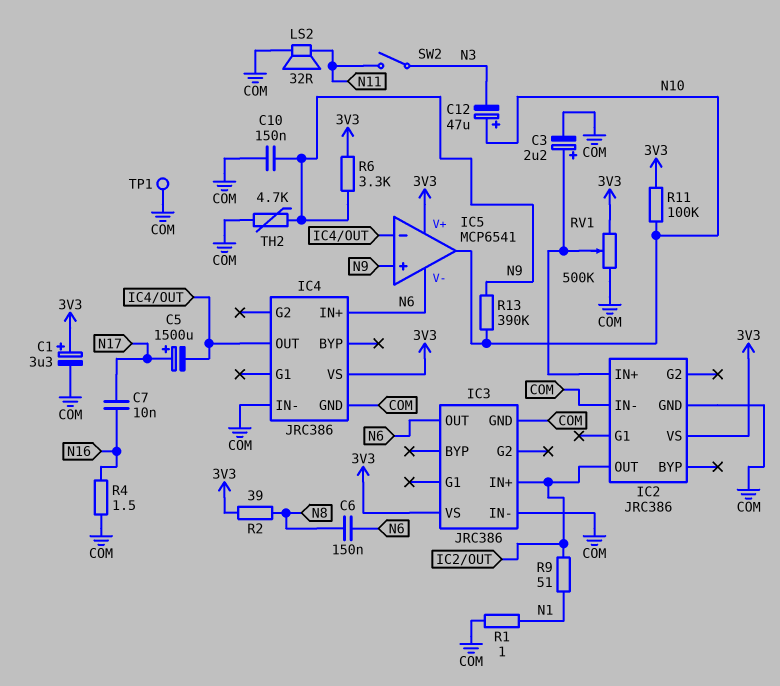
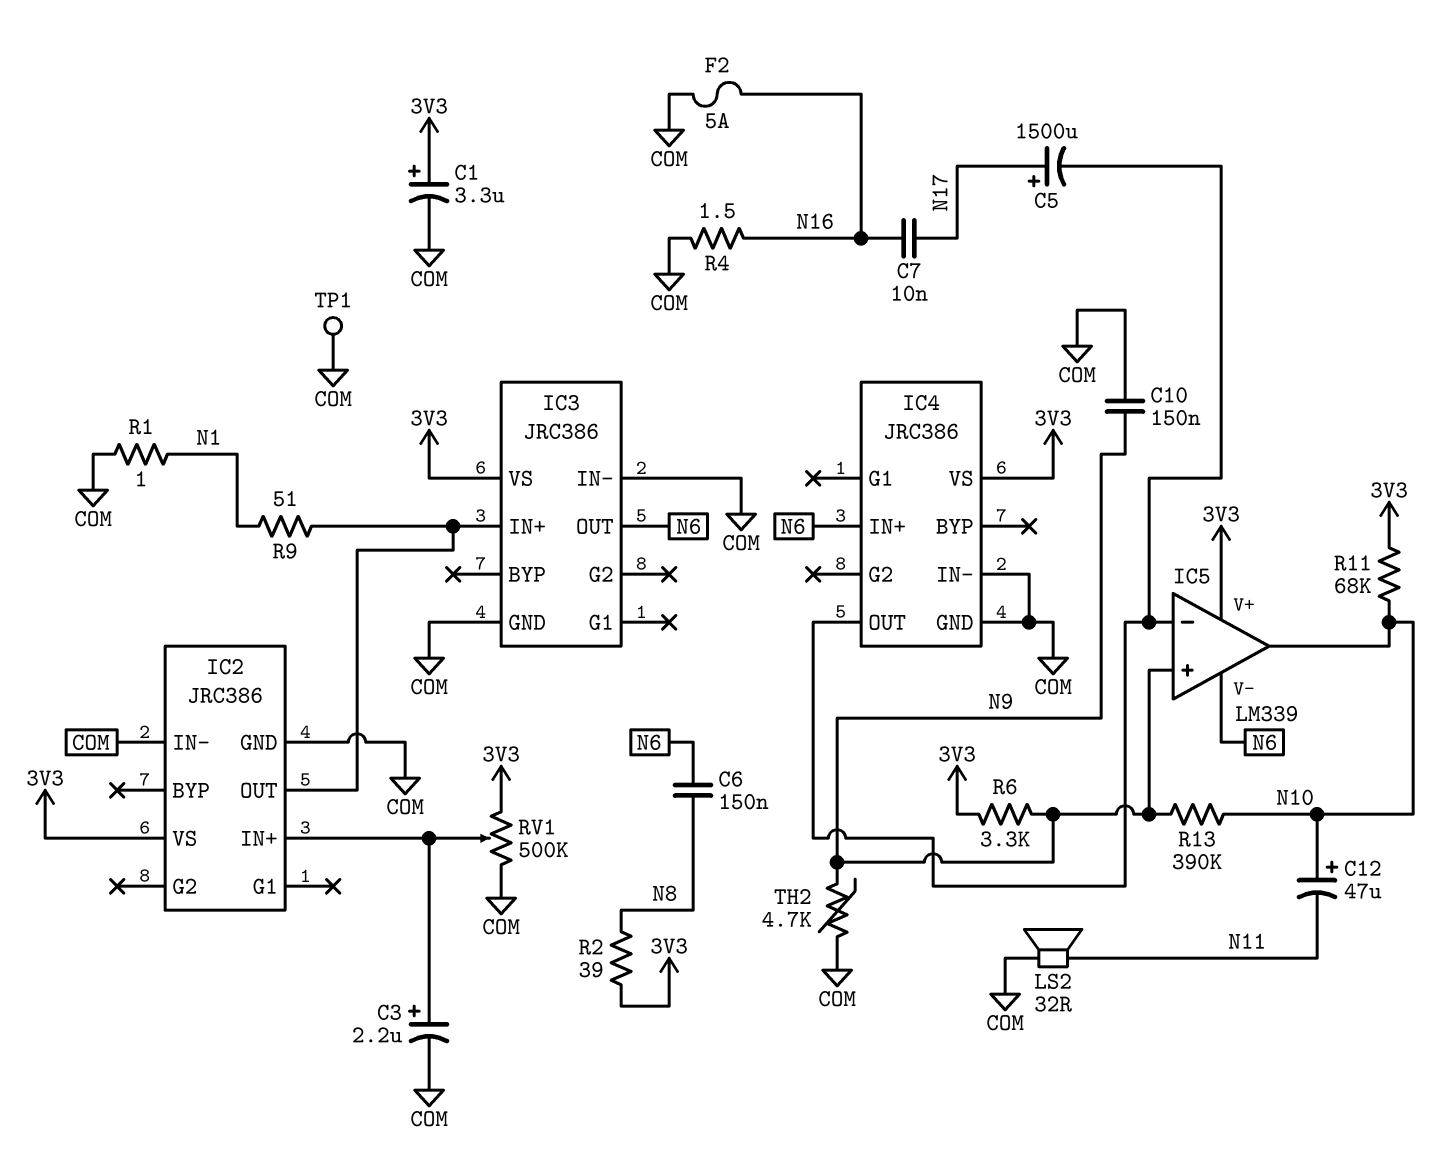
C12: 47uF (plus N10, minus N3) -> 47uF (plus N10, minus N11)
F2: none -> 5A (COM, N16)
IC5: MCP6541 -> LM339
R11: 100k (3V3, N10) -> 68k (3V3, N10)
SW2: switch (N3, N11) -> none

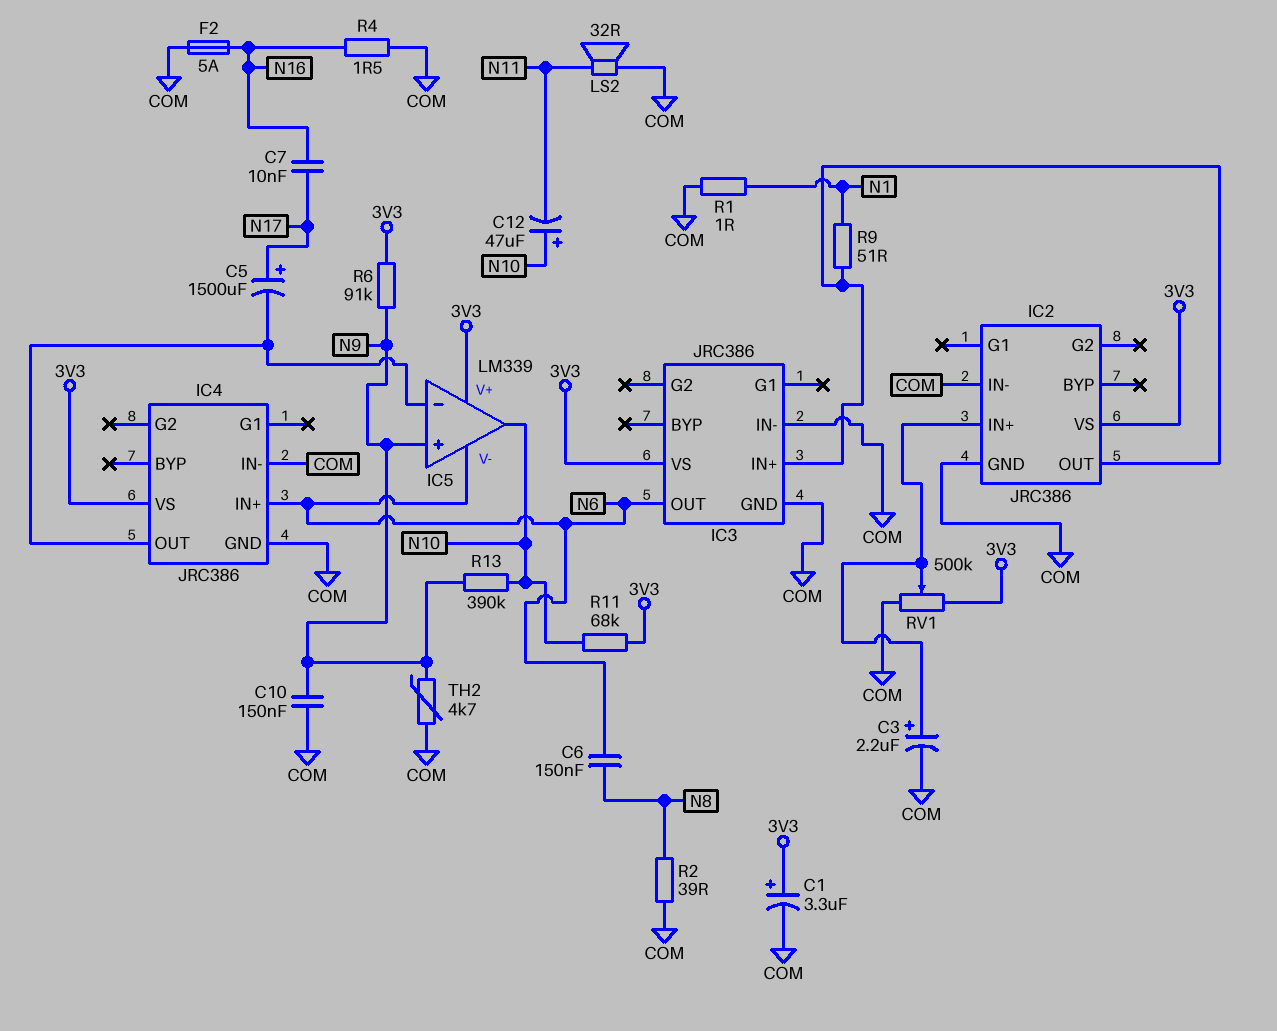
R2: 39 (3V3, N8) -> 39 (COM, N8)
R6: 3.3k (3V3, N9) -> 91k (3V3, N9)
TP1: test point (COM) -> none

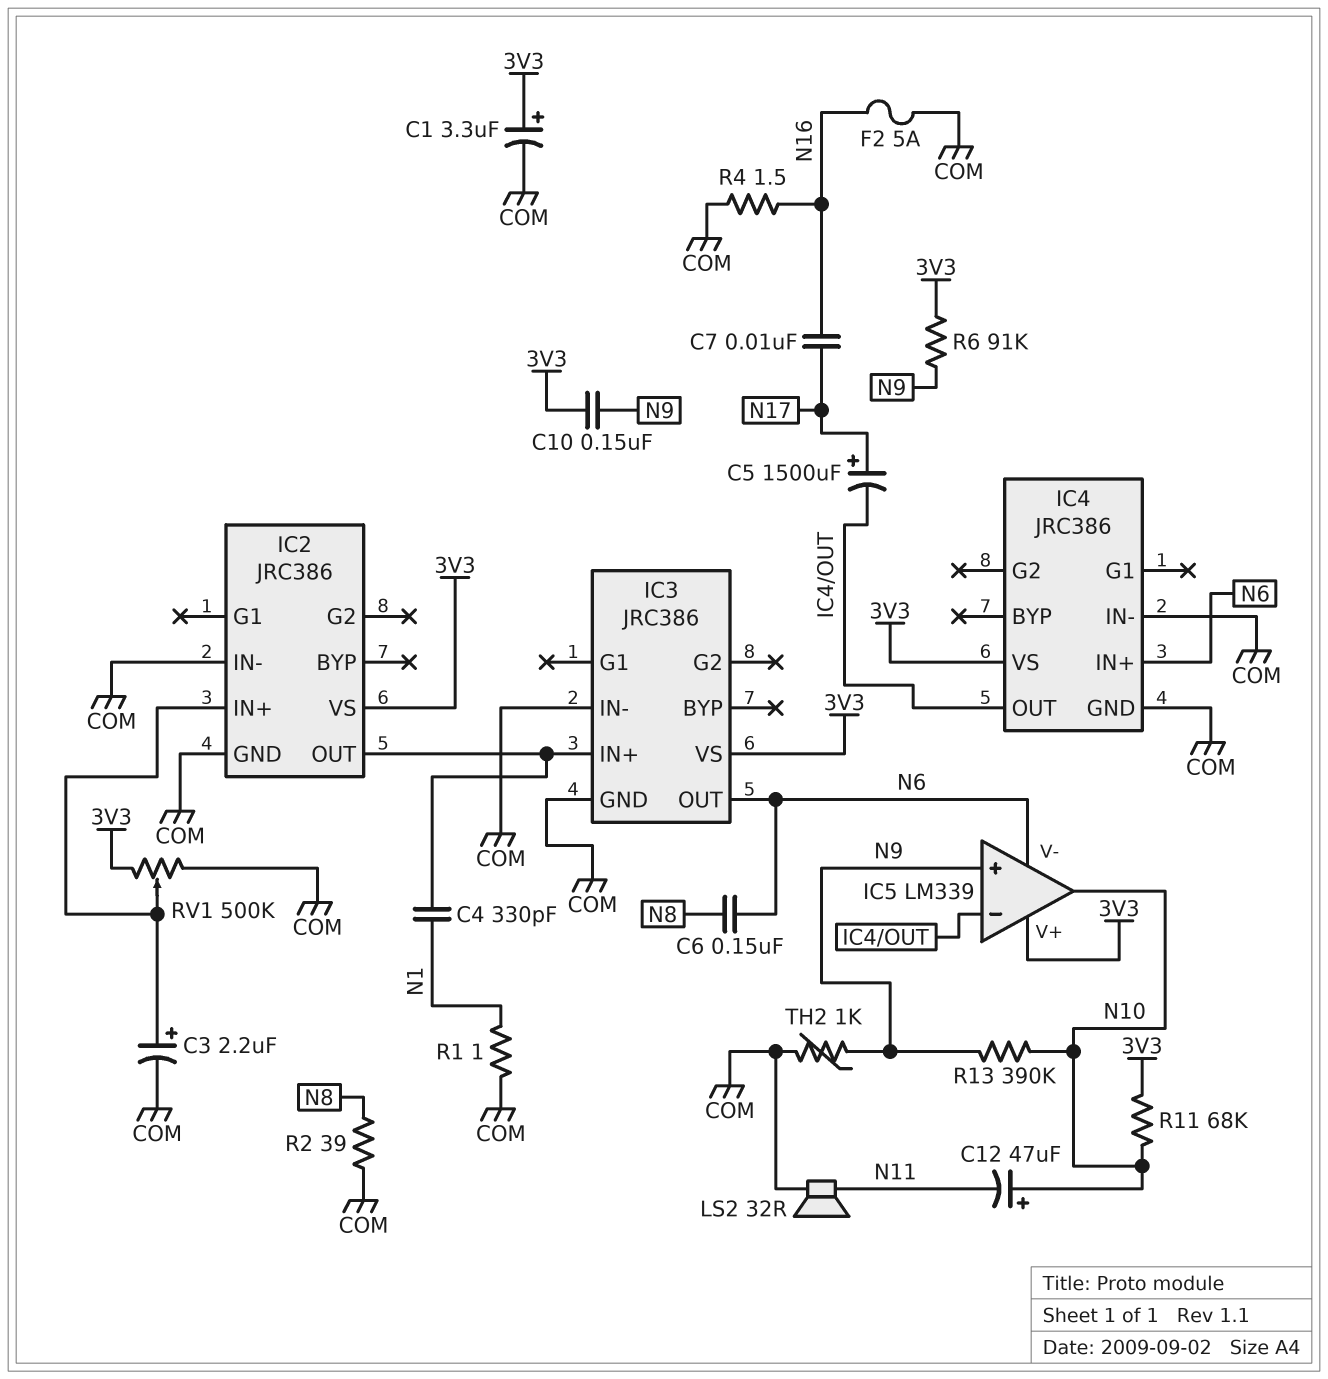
C4: none -> 330pF (IC2/OUT, N1)
C10: 150nF (COM, N9) -> 150nF (3V3, N9)
R9: 51 (IC2/OUT, N1) -> none
TH2: 4.7k (COM, N9) -> 1k (COM, N9)

